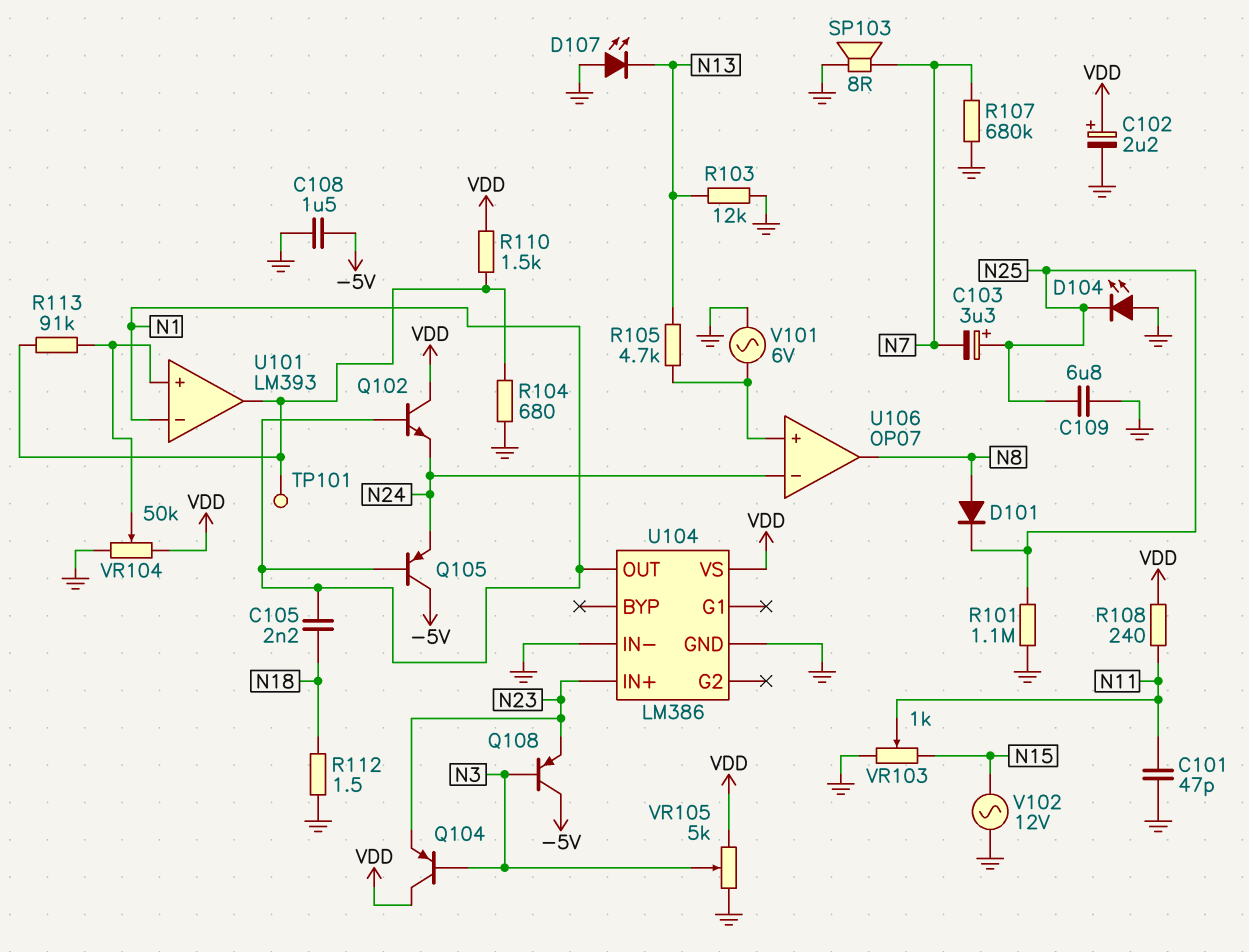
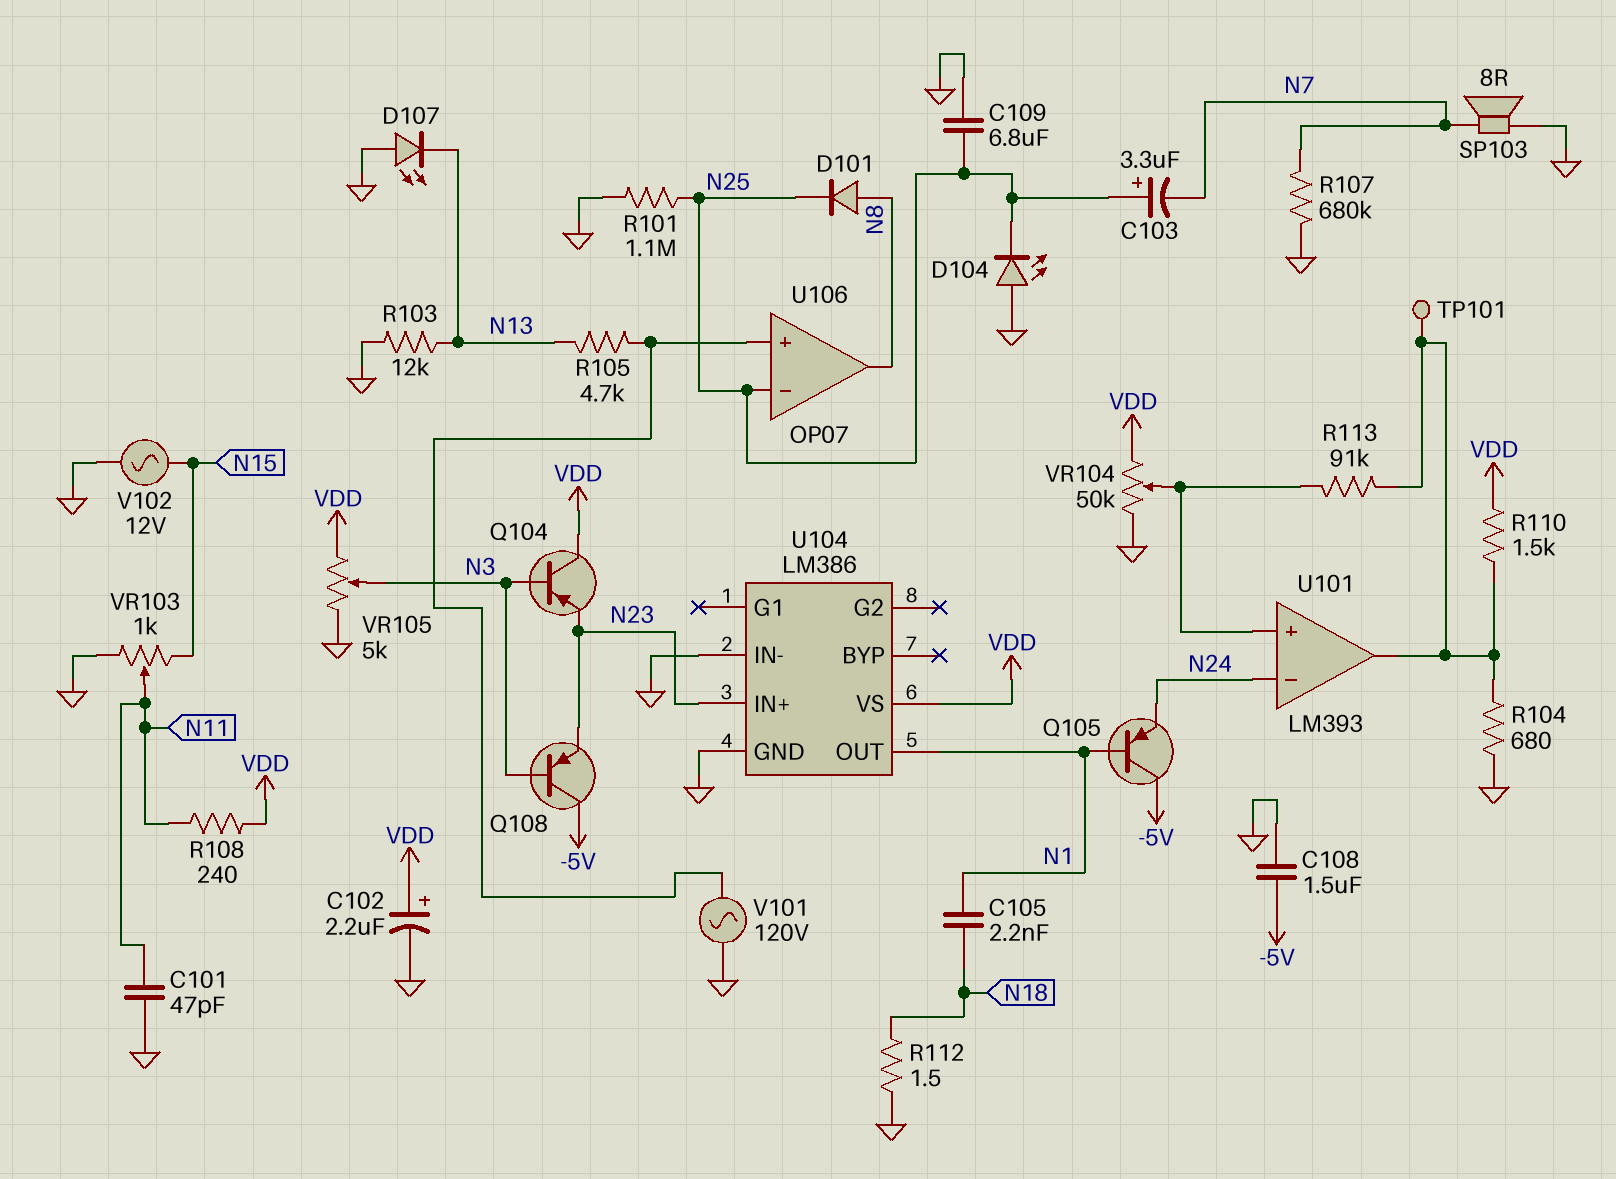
Q102: NPN (B N1, C VDD, E N24) -> none
U101 pin in-: N1 -> N24
U106 pin in-: N24 -> N25
V101: AC 6V (GND, U106/in+) -> AC 120V (GND, U106/in+)

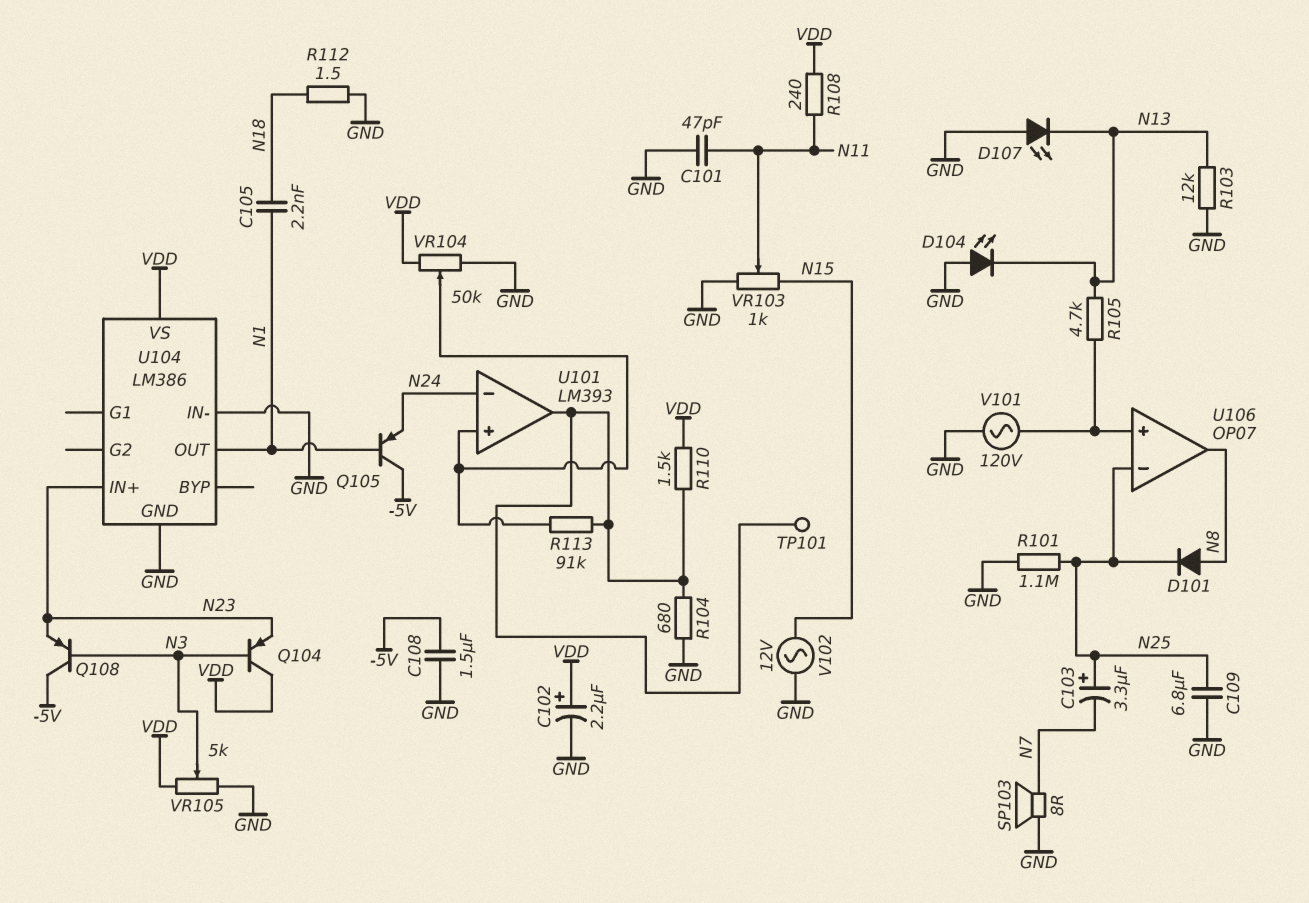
D104: LED (A GND, K N25) -> LED (A GND, K N13)
R107: 680k (GND, N7) -> none

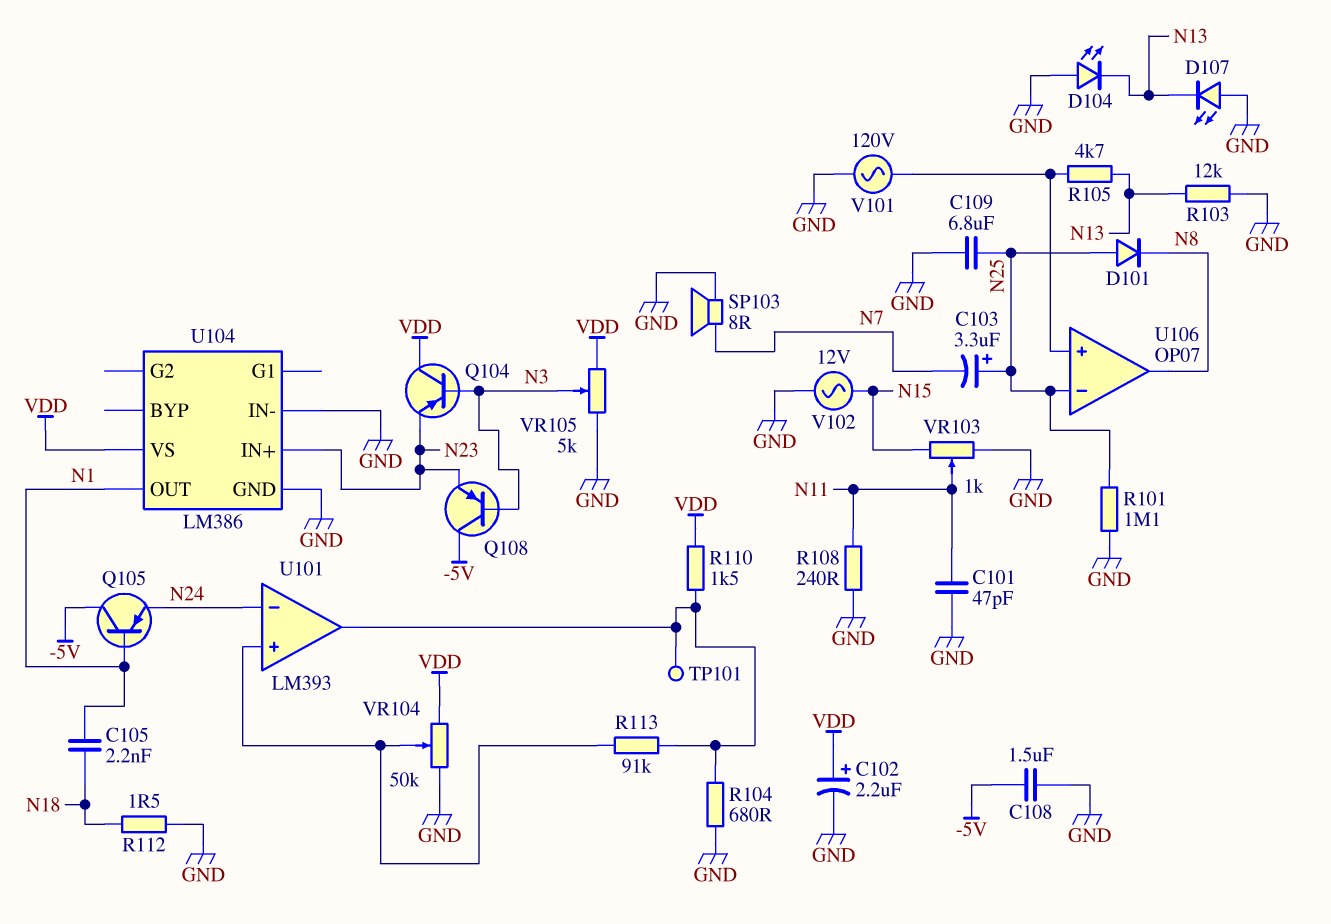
D101: diode (A N8, K N25) -> diode (A N25, K N8)
R108: 240 (N11, VDD) -> 240 (GND, N11)

